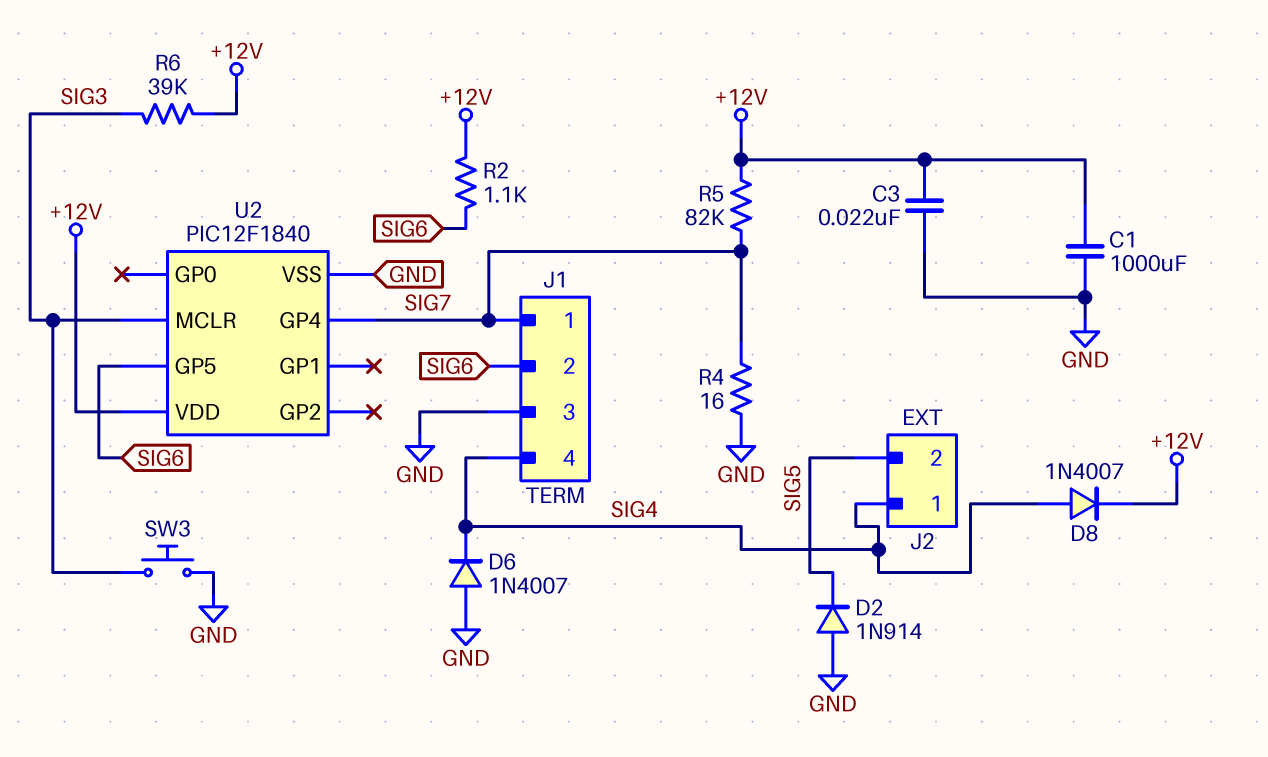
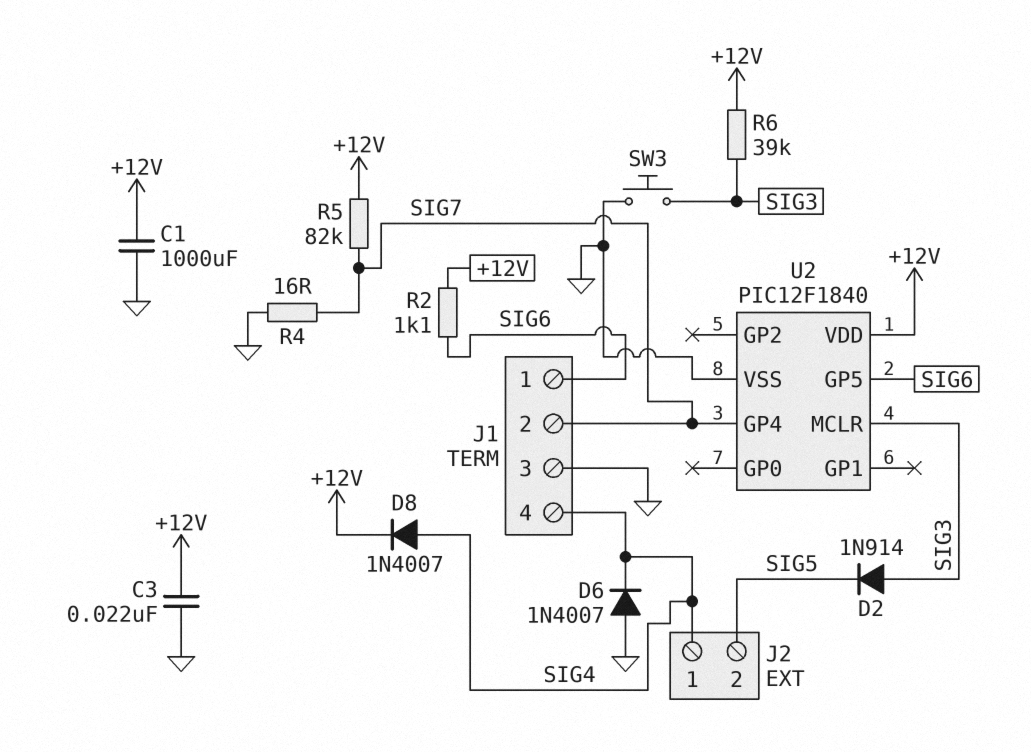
D2: diode 1N914 (A GND, K SIG5) -> diode 1N914 (A SIG3, K SIG5)
J1 pin 1: SIG7 -> SIG6
J1 pin 2: SIG6 -> SIG7

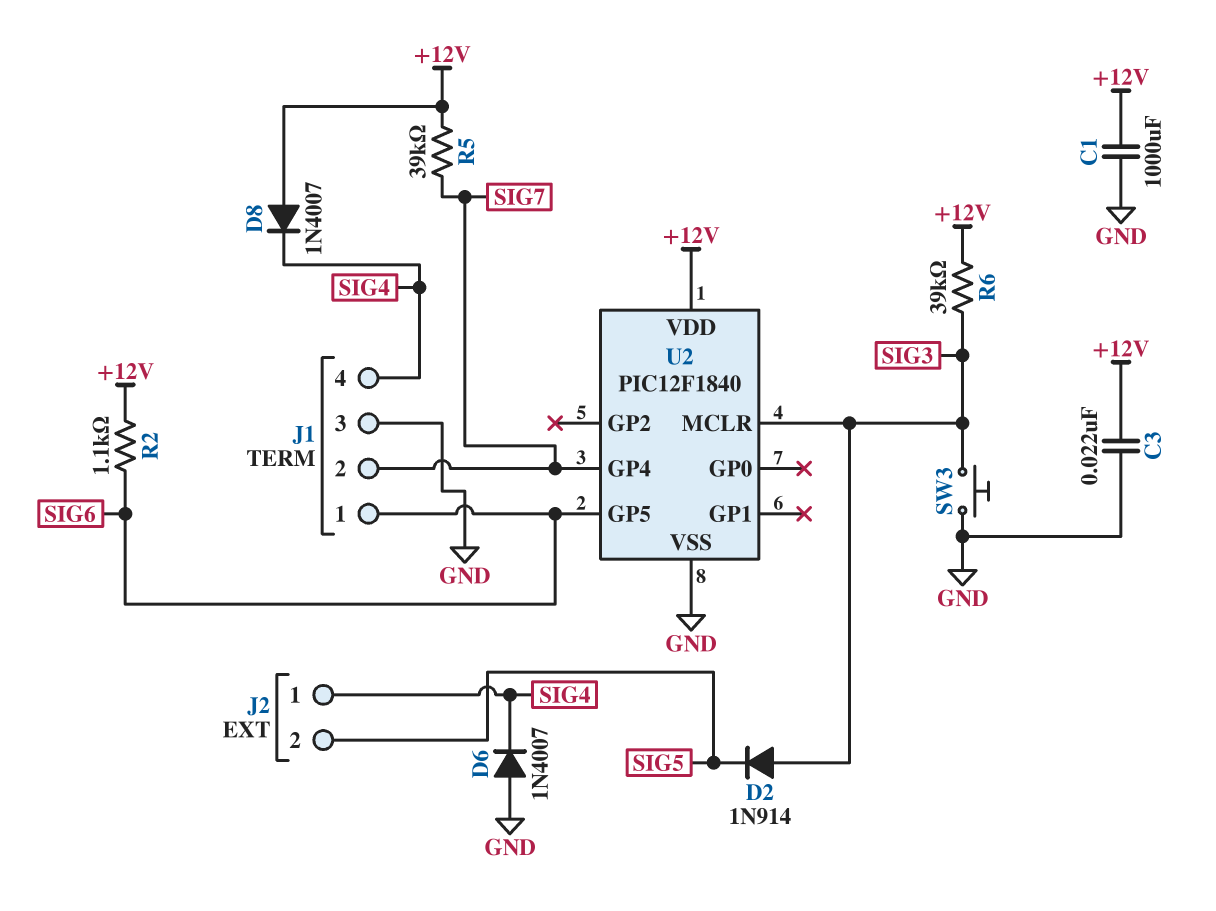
D8: diode 1N4007 (A SIG4, K +12V) -> diode 1N4007 (A +12V, K SIG4)
R4: 16 (GND, SIG7) -> none
R5: 82k (+12V, SIG7) -> 39k (+12V, SIG7)

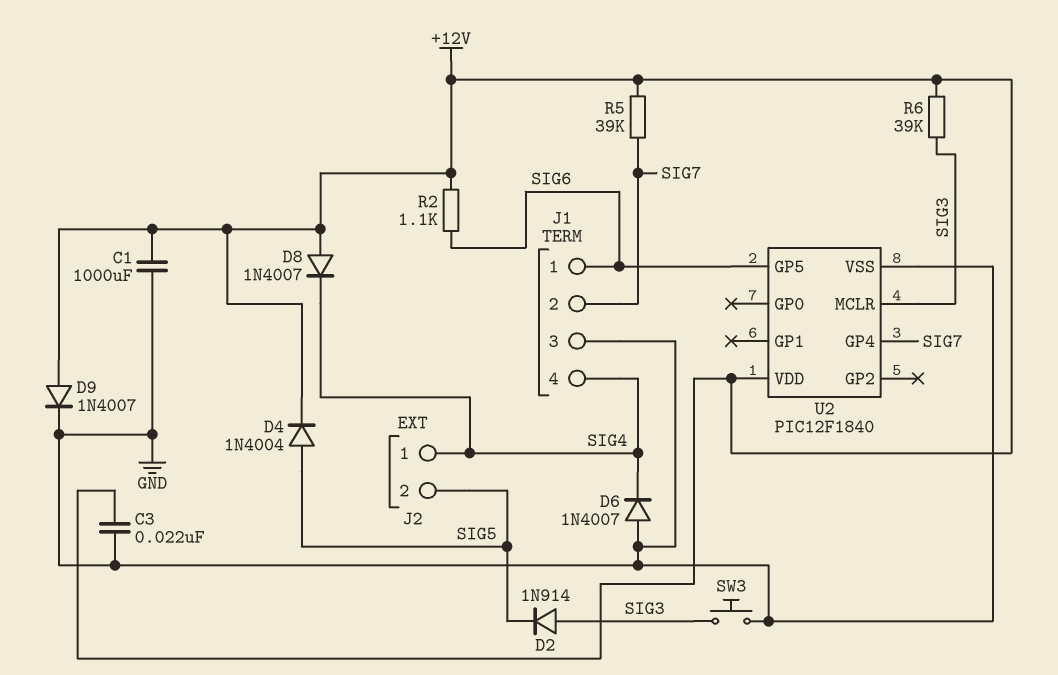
D4: none -> diode 1N4004 (A SIG5, K +12V)
D9: none -> diode 1N4007 (A +12V, K GND)

